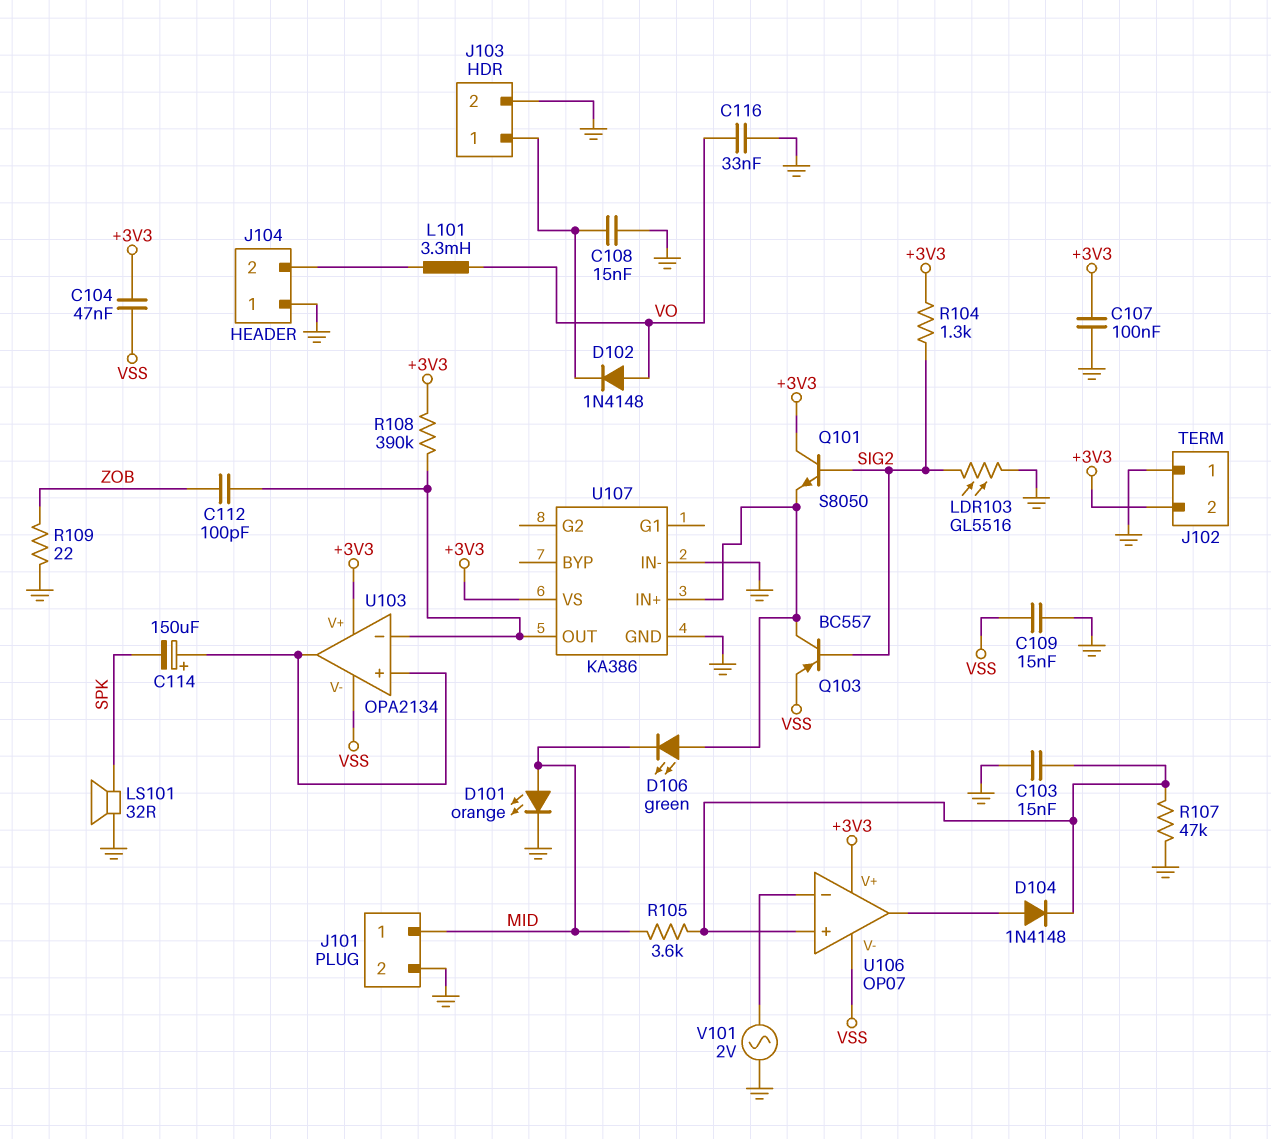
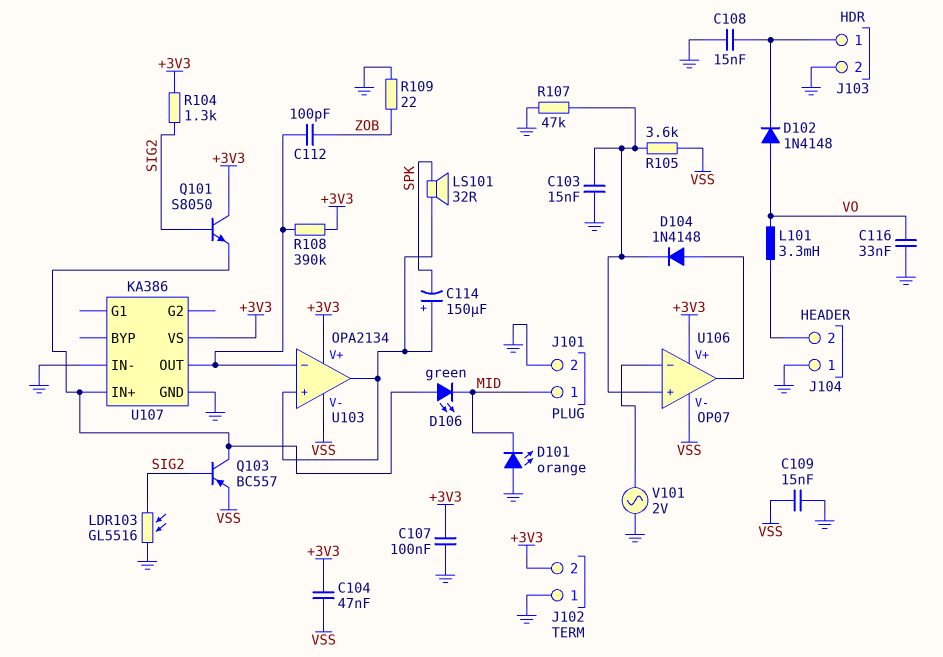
D101: LED orange (A MID, K GND) -> LED orange (A GND, K MID)
LS101: speaker 32R (GND, SPK) -> speaker 32R (SPK, U103/in+)
R105: 3.6k (MID, U106/in+) -> 3.6k (U106/in+, VSS)

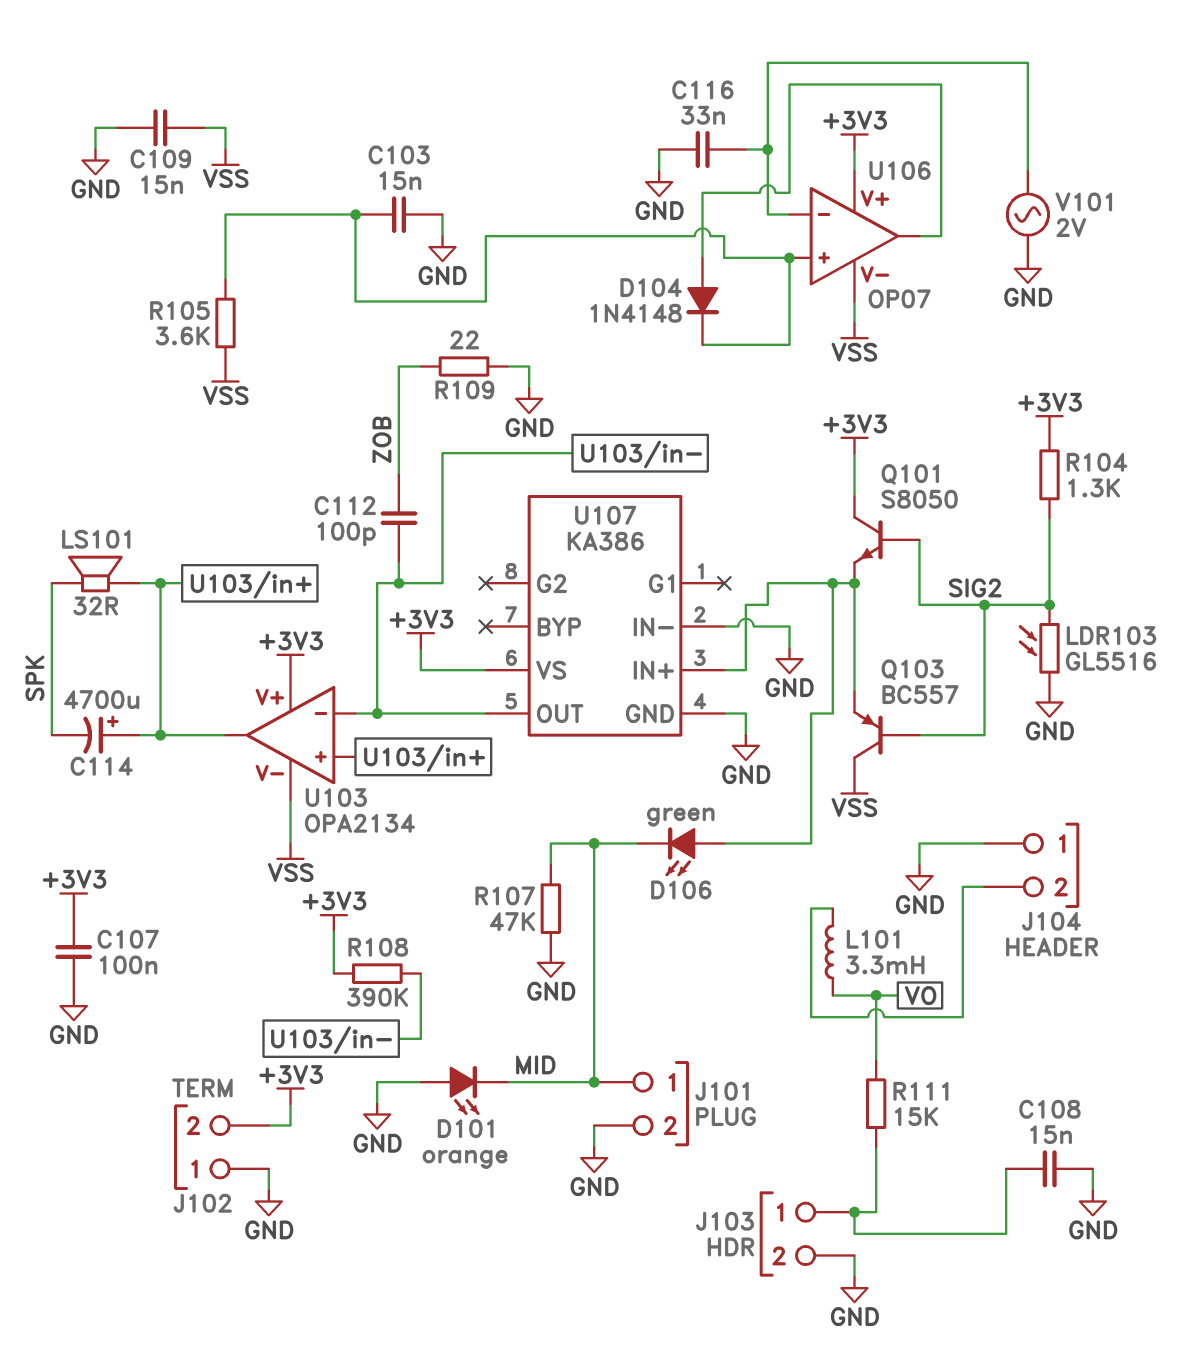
C104: 47nF (+3V3, VSS) -> none
C114: 150uF (plus U103/in+, minus SPK) -> 4700uF (plus U103/in+, minus SPK)
C116: 33nF (GND, VO) -> 33nF (GND, U106/in-)
D102: diode 1N4148 (A VO, K J103/1) -> none
Q103: PNP BC557 (B SIG2, C U107/IN+, E VSS) -> PNP BC557 (B SIG2, C VSS, E U107/IN+)
R107: 47k (GND, U106/in+) -> 47k (GND, MID)
R111: none -> 15k (J103/1, VO)

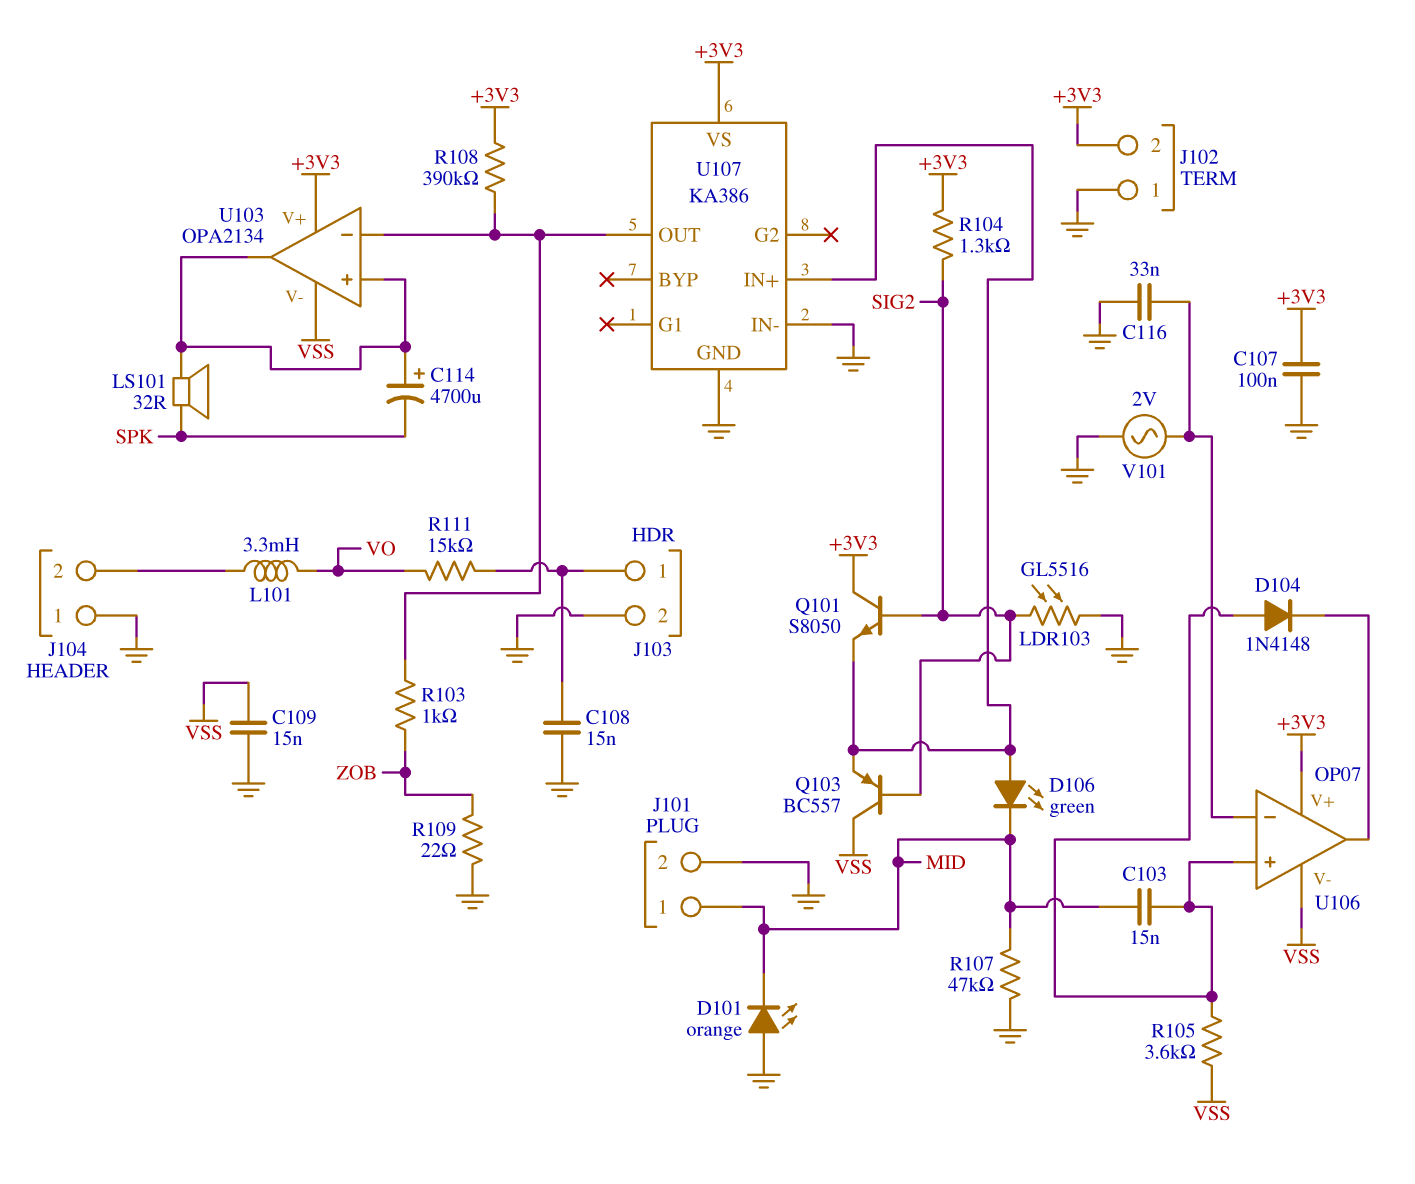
C103: 15nF (GND, U106/in+) -> 15nF (MID, U106/in+)
C112: 100pF (U103/in-, ZOB) -> none
D104: diode 1N4148 (A U106/out, K U106/in+) -> diode 1N4148 (A U106/in+, K U106/out)
R103: none -> 1k (U103/in-, ZOB)

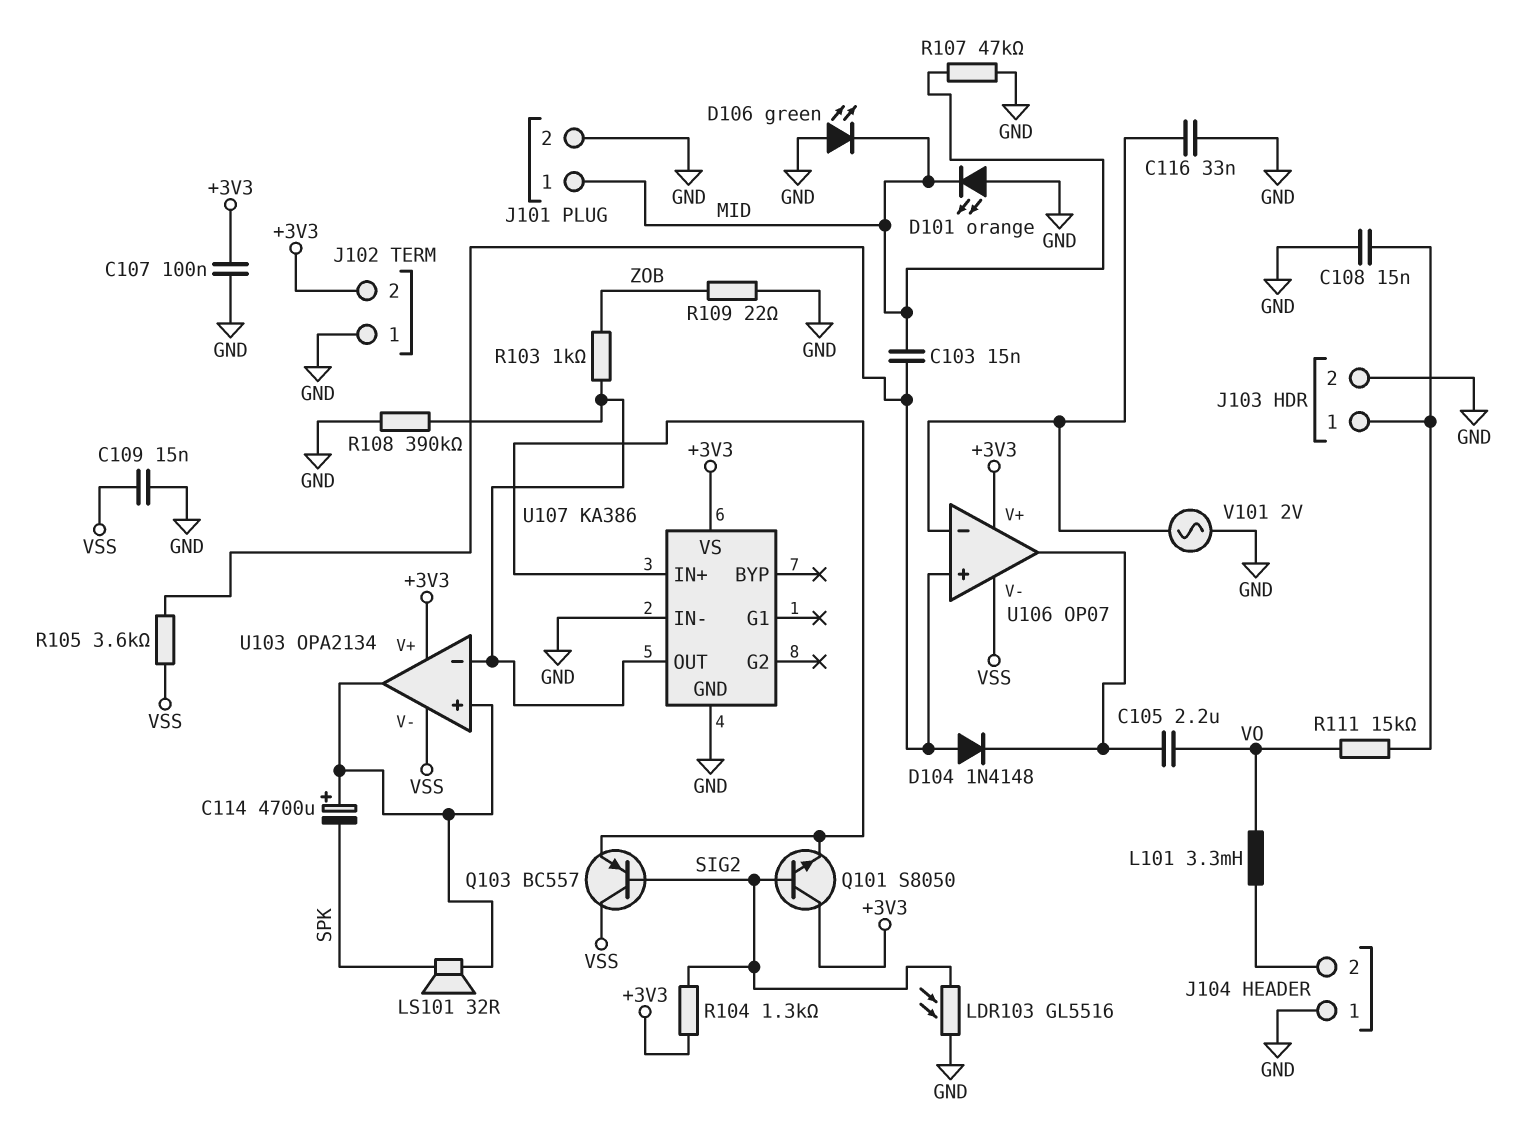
C105: none -> 2.2uF (U106/out, VO)
D106: LED green (A U107/IN+, K MID) -> LED green (A GND, K MID)
R108: 390k (+3V3, U103/in-) -> 390k (GND, U103/in-)

